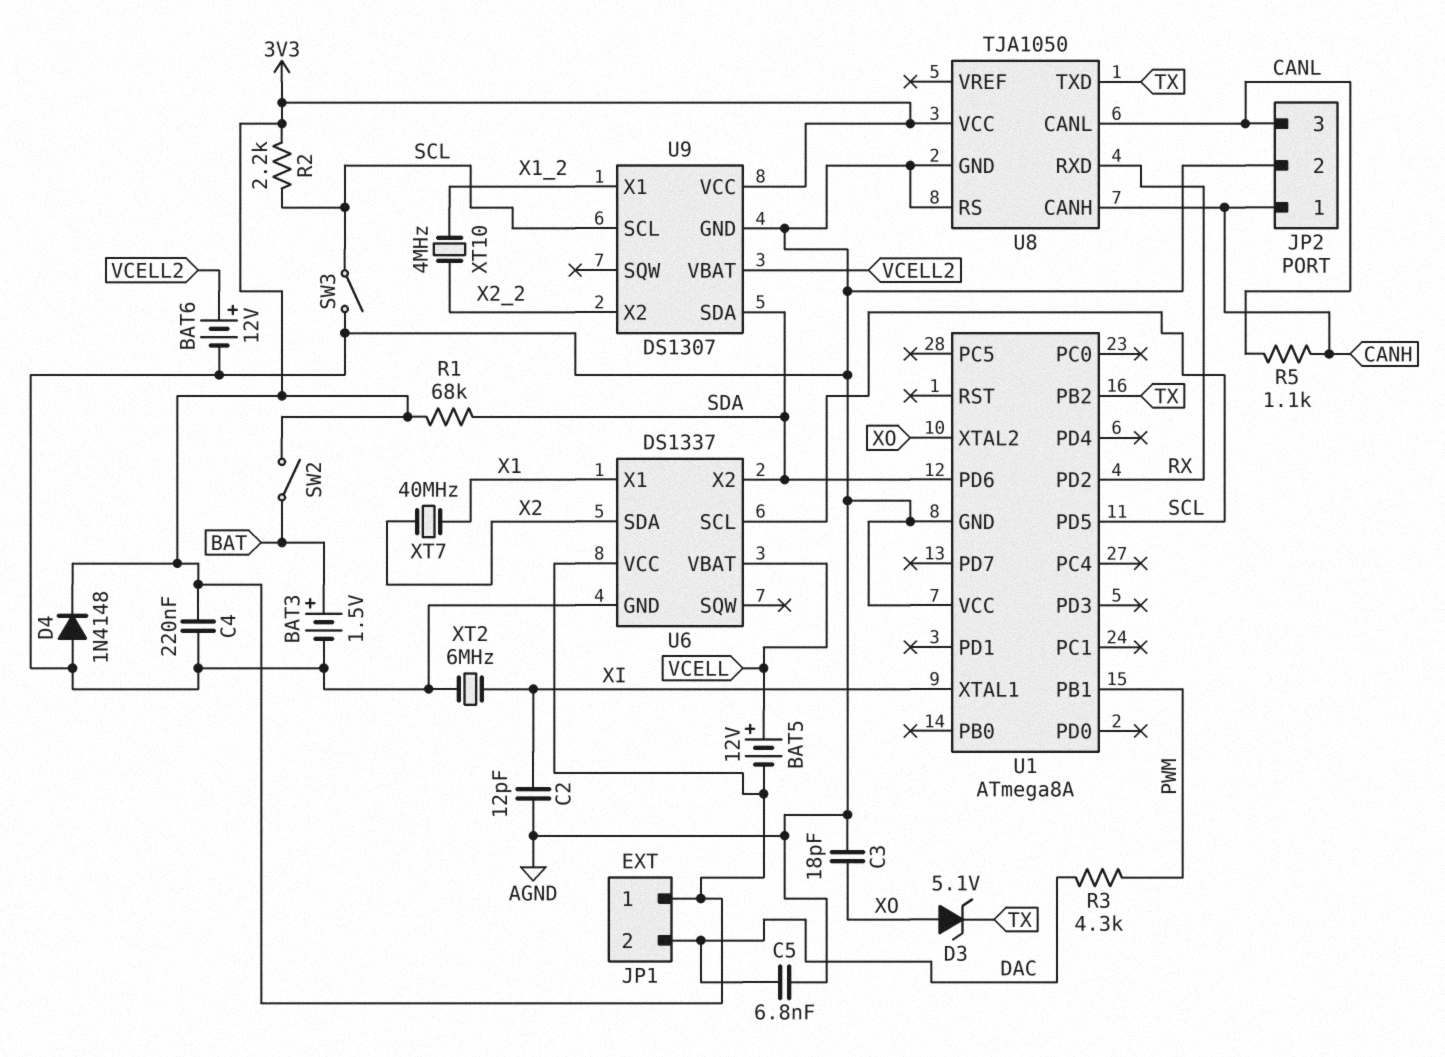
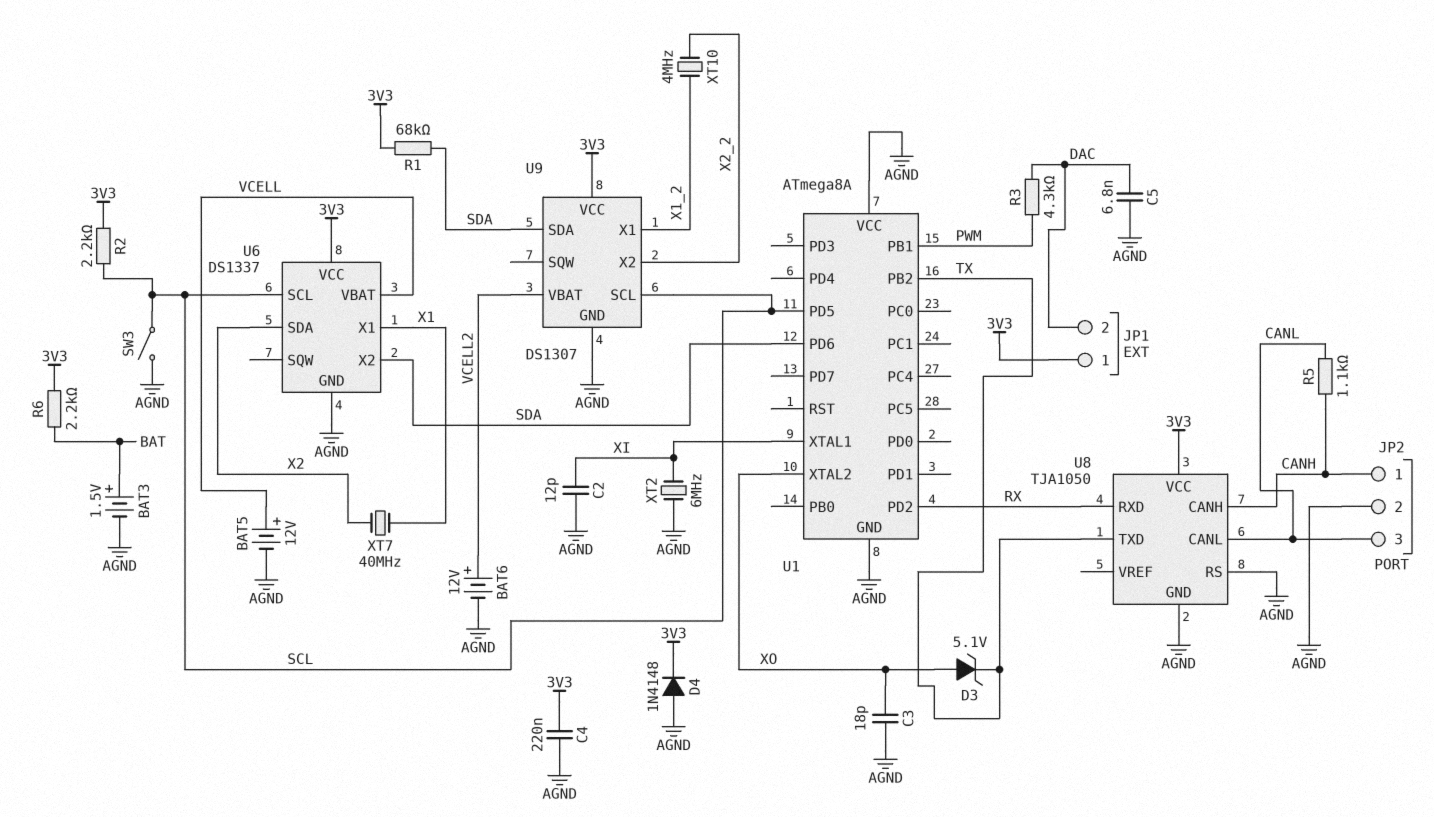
BAT5: 12V (plus VCELL, minus 3V3) -> 12V (plus VCELL, minus AGND)
R6: none -> 2.2k (3V3, BAT)
SW2: switch (3V3, BAT) -> none

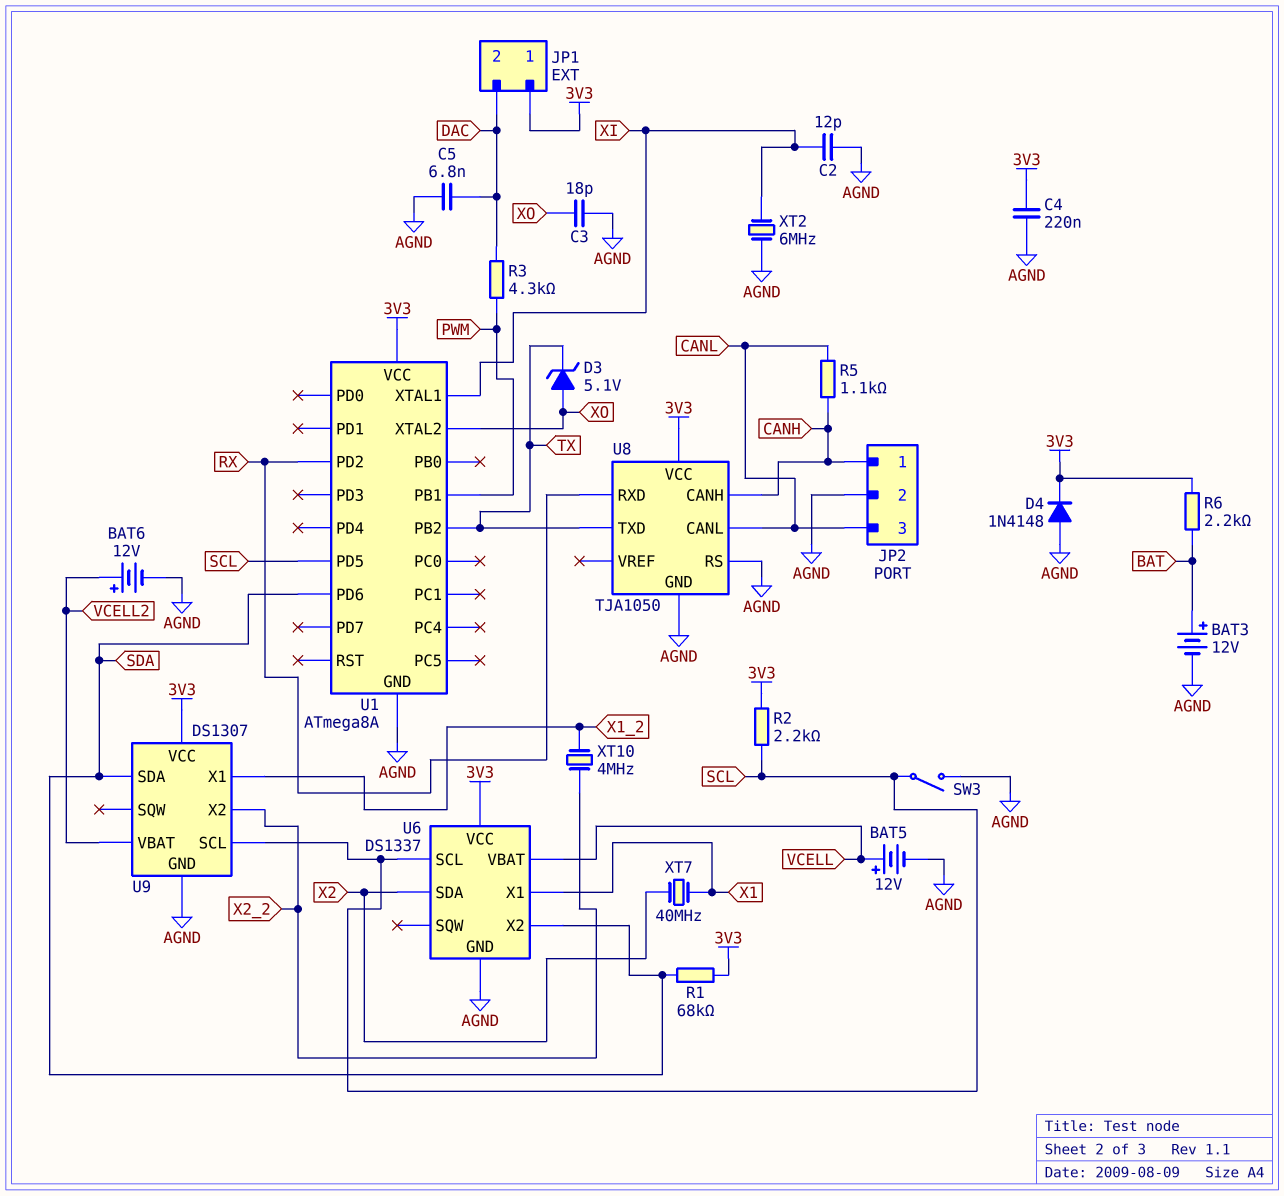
BAT3: 1.5V (plus BAT, minus AGND) -> 12V (plus BAT, minus AGND)
U1 pin VCC: AGND -> 3V3

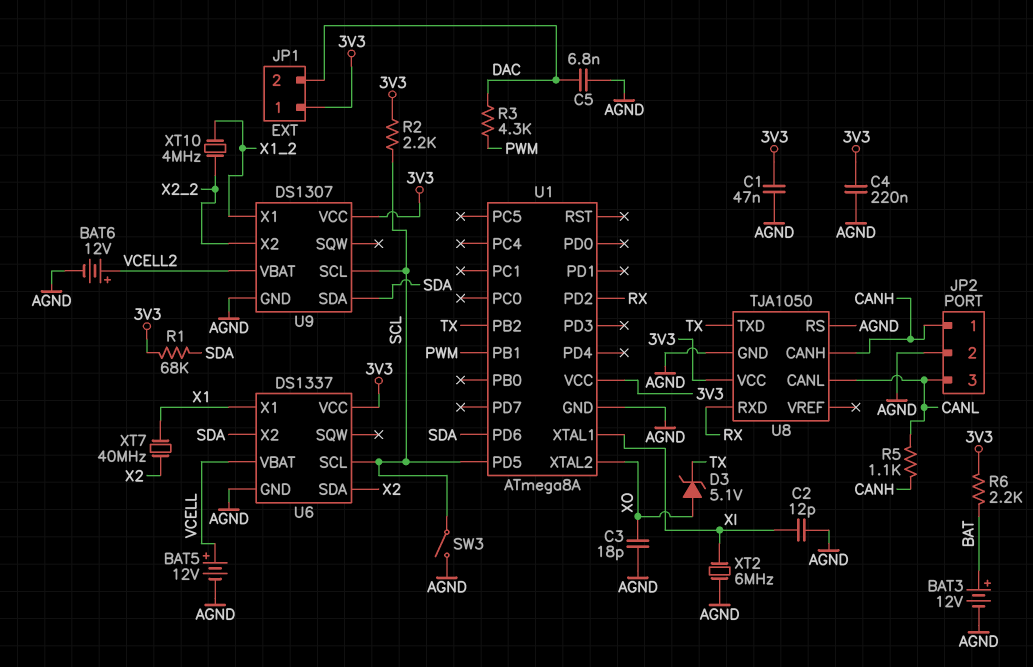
C1: none -> 47nF (3V3, AGND)
D4: diode 1N4148 (A AGND, K 3V3) -> none

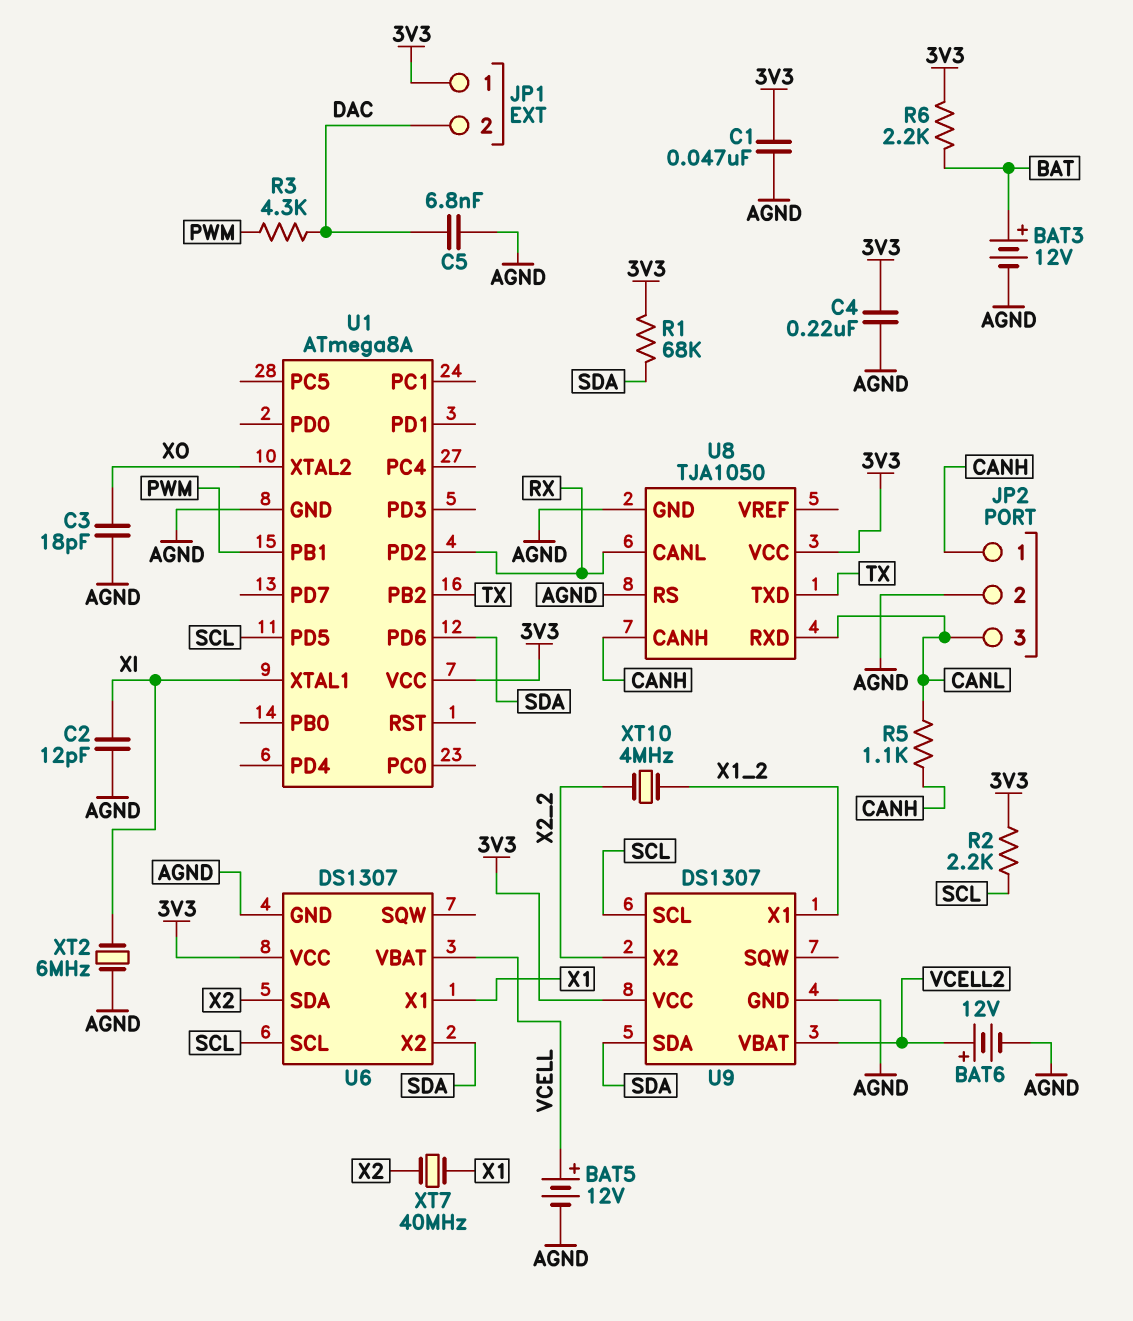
D3: zener 5.1V (A XO, K TX) -> none
SW3: switch (AGND, SCL) -> none
U6: DS1337 -> DS1307
U8 pin CANL: CANL -> RX
U8 pin RXD: RX -> CANL

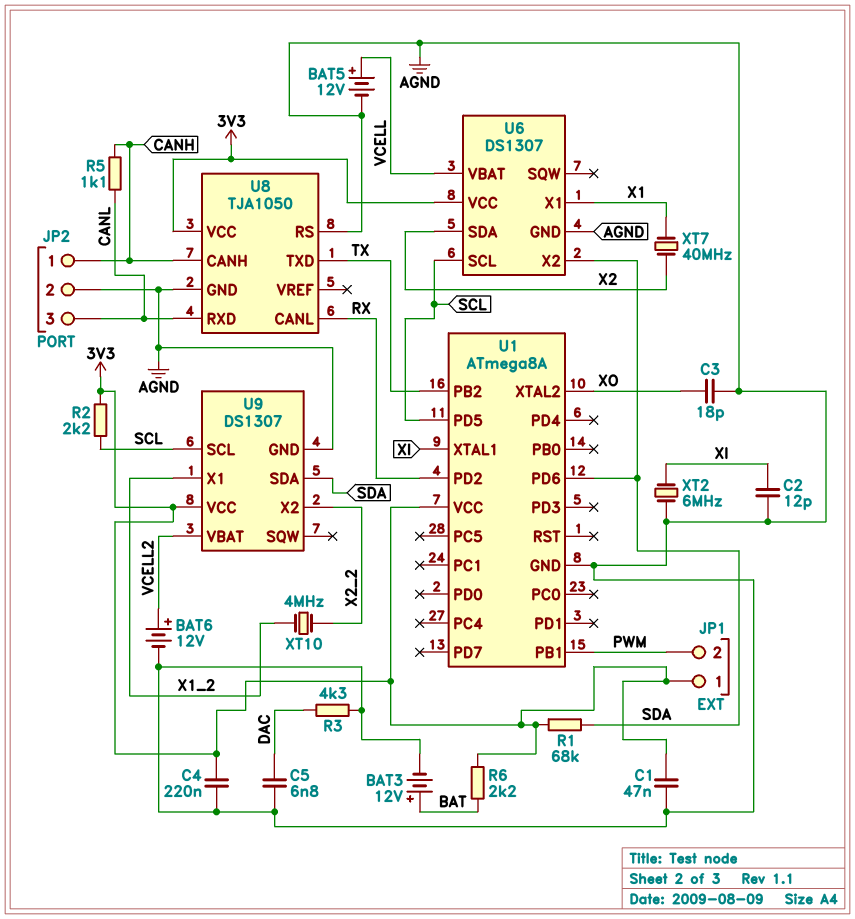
JP1 pin 2: DAC -> PWM
R3: 4.3k (DAC, PWM) -> 4.3k (AGND, DAC)

